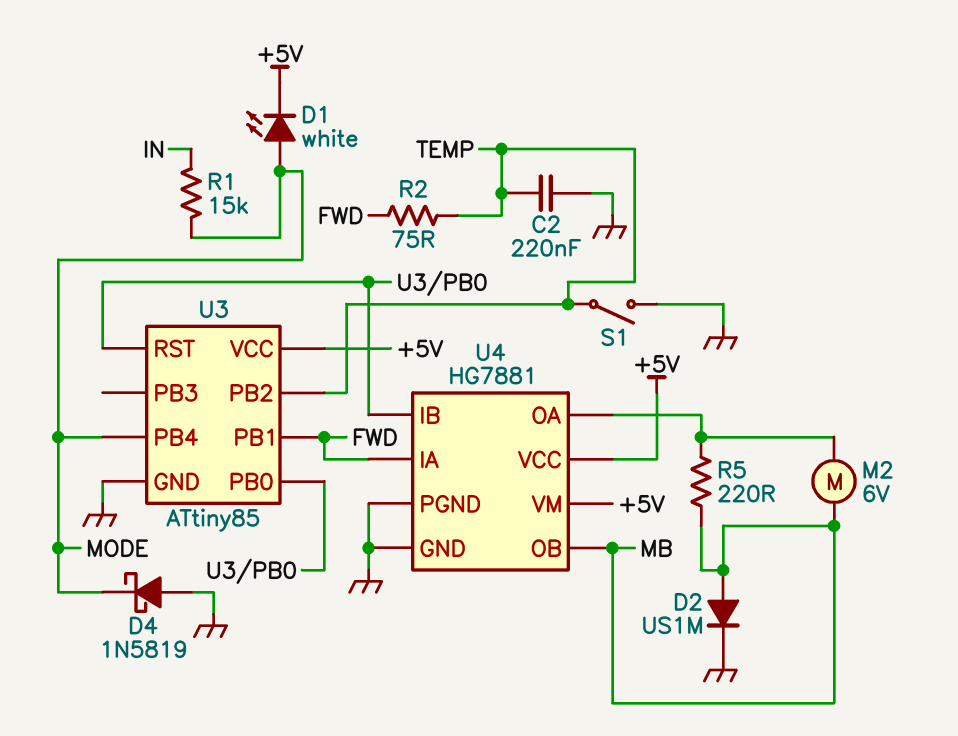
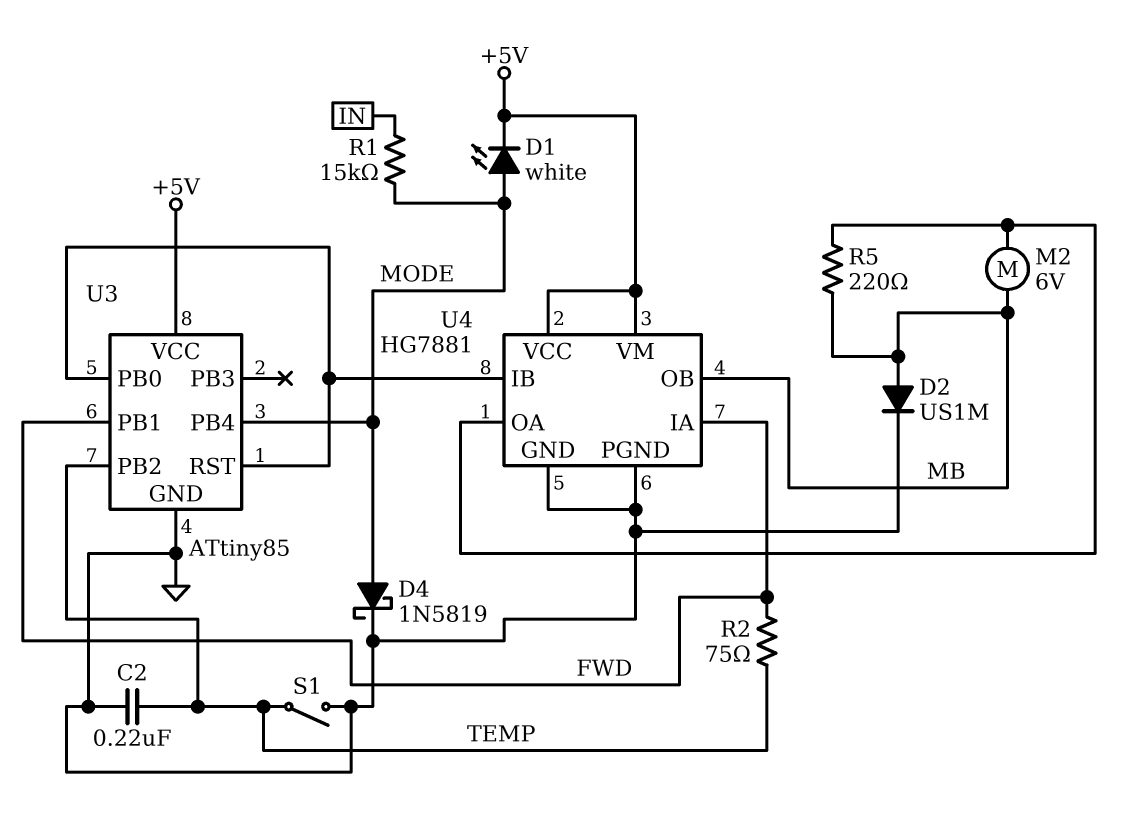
D4: schottky 1N5819 (A GND, K MODE) -> schottky 1N5819 (A MODE, K GND)

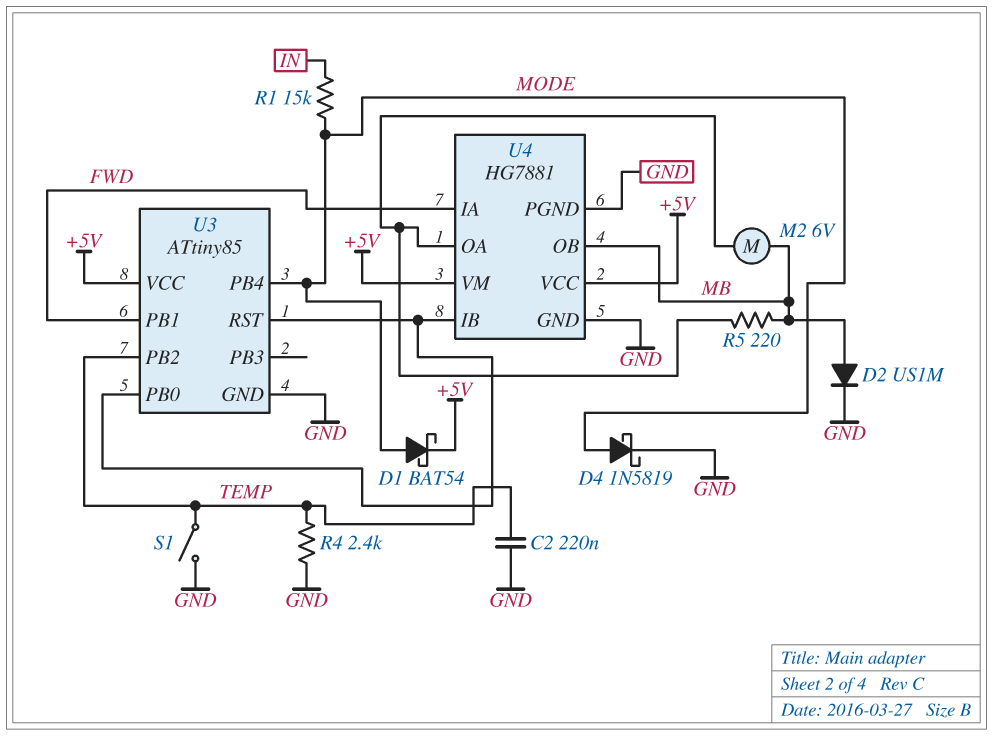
D1: LED white (A MODE, K +5V) -> schottky BAT54 (A MODE, K +5V)
R2: 75 (FWD, TEMP) -> none
R4: none -> 2.4k (GND, TEMP)

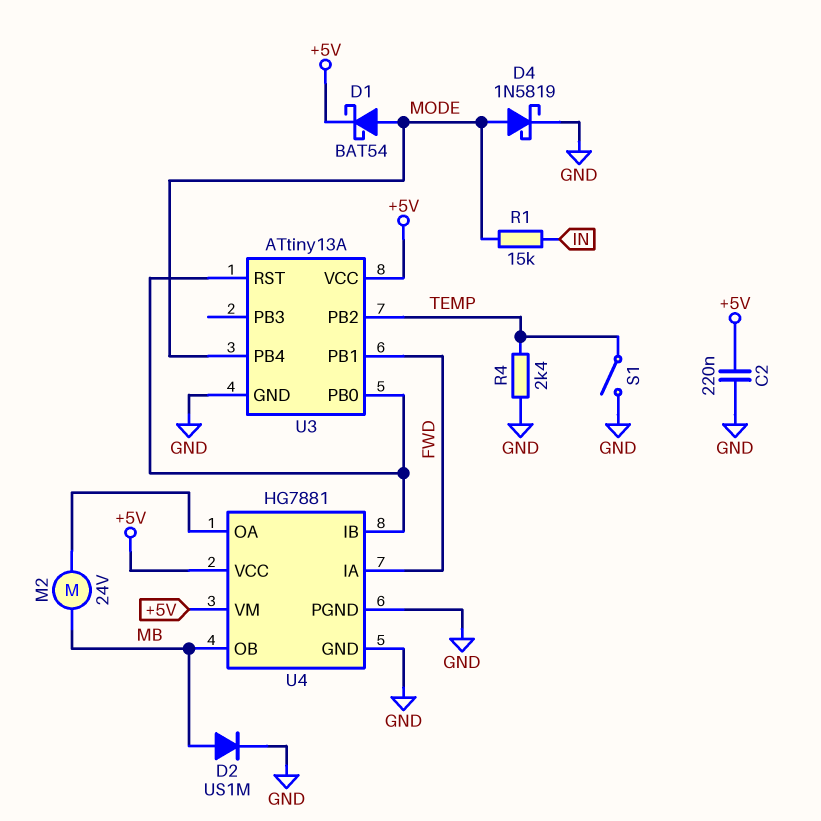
C2: 220nF (GND, TEMP) -> 220nF (+5V, GND)
M2: motor 6V (MB, U4/OA) -> motor 24V (MB, U4/OA)
R5: 220 (MB, U4/OA) -> none
U3: ATtiny85 -> ATtiny13A

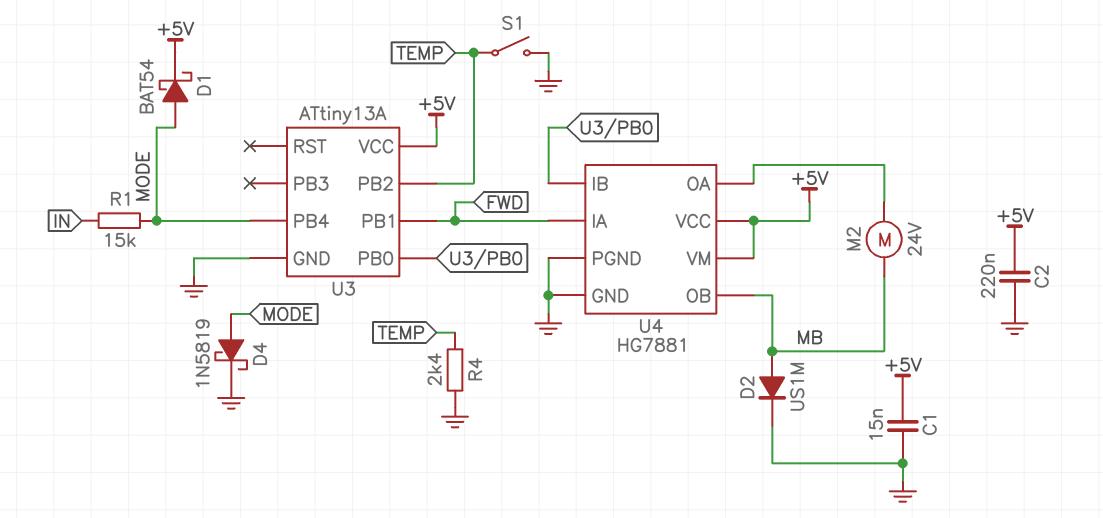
C1: none -> 15nF (+5V, GND)
U3 pin RST: U3/PB0 -> none

